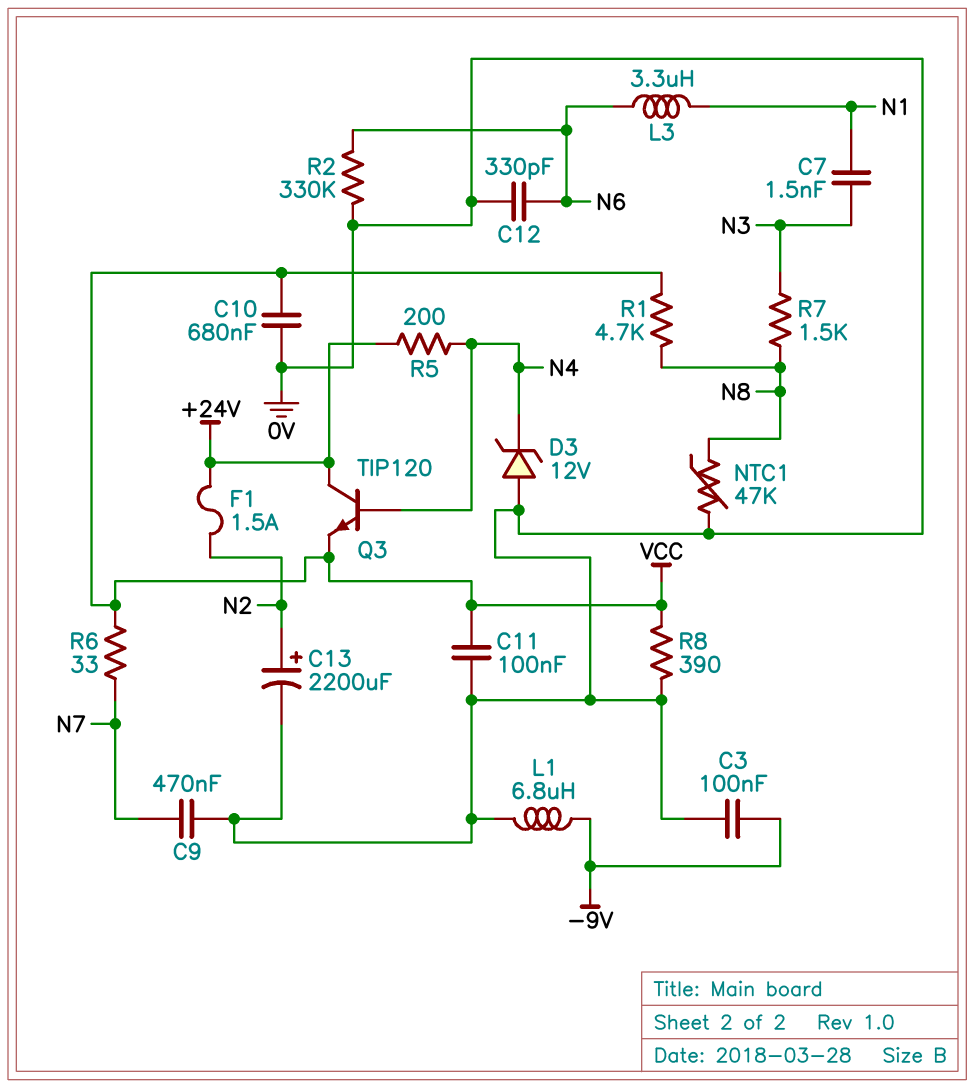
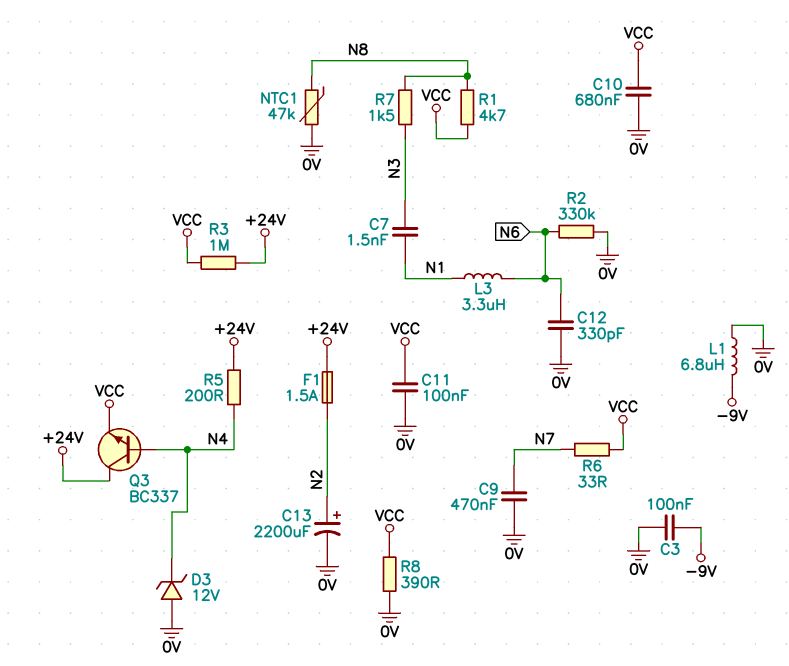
Q3: NPN TIP120 (B N4, C +24V, E VCC) -> NPN BC337 (B N4, C +24V, E VCC)
R3: none -> 1M (+24V, VCC)

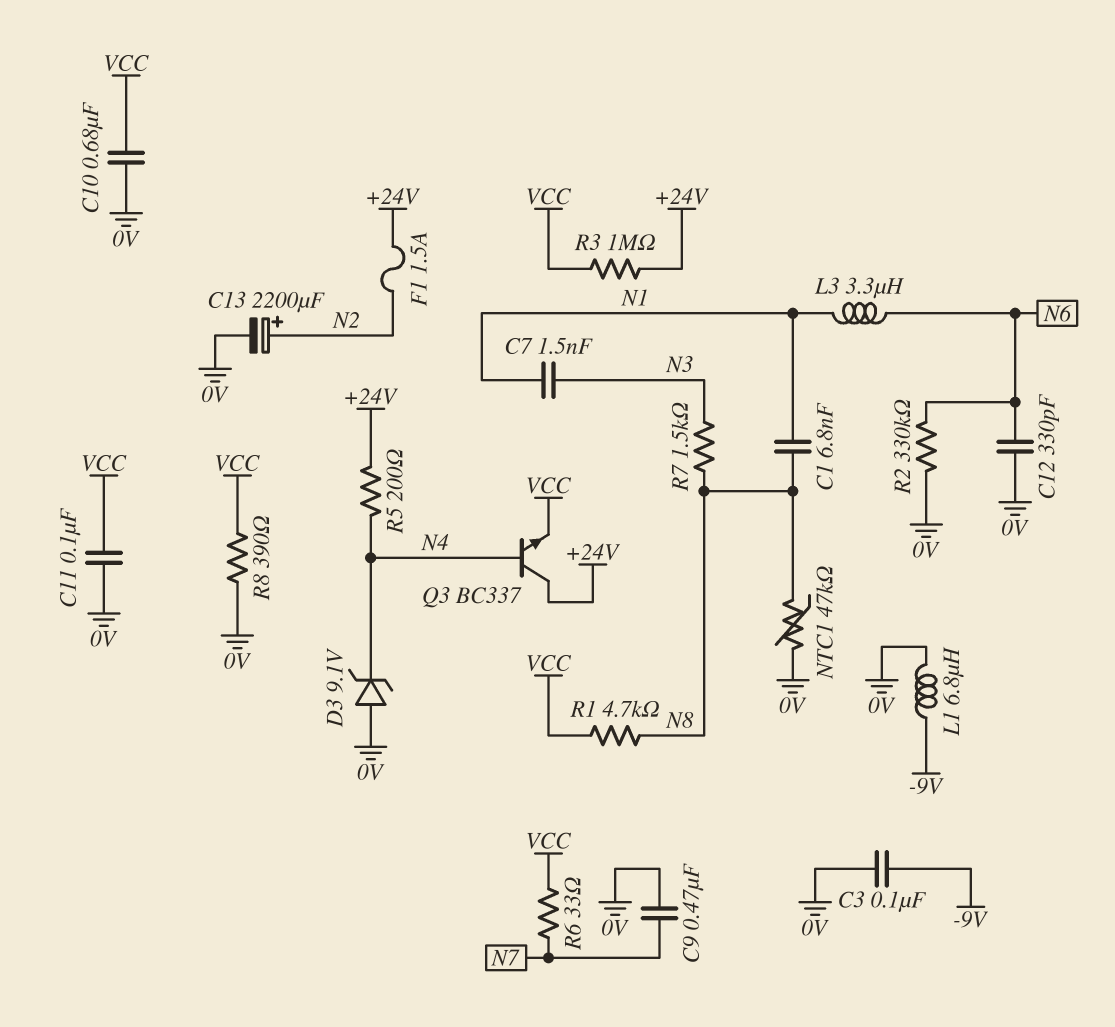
C1: none -> 6.8nF (N1, N8)
D3: zener 12V (A 0V, K N4) -> zener 9.1V (A 0V, K N4)

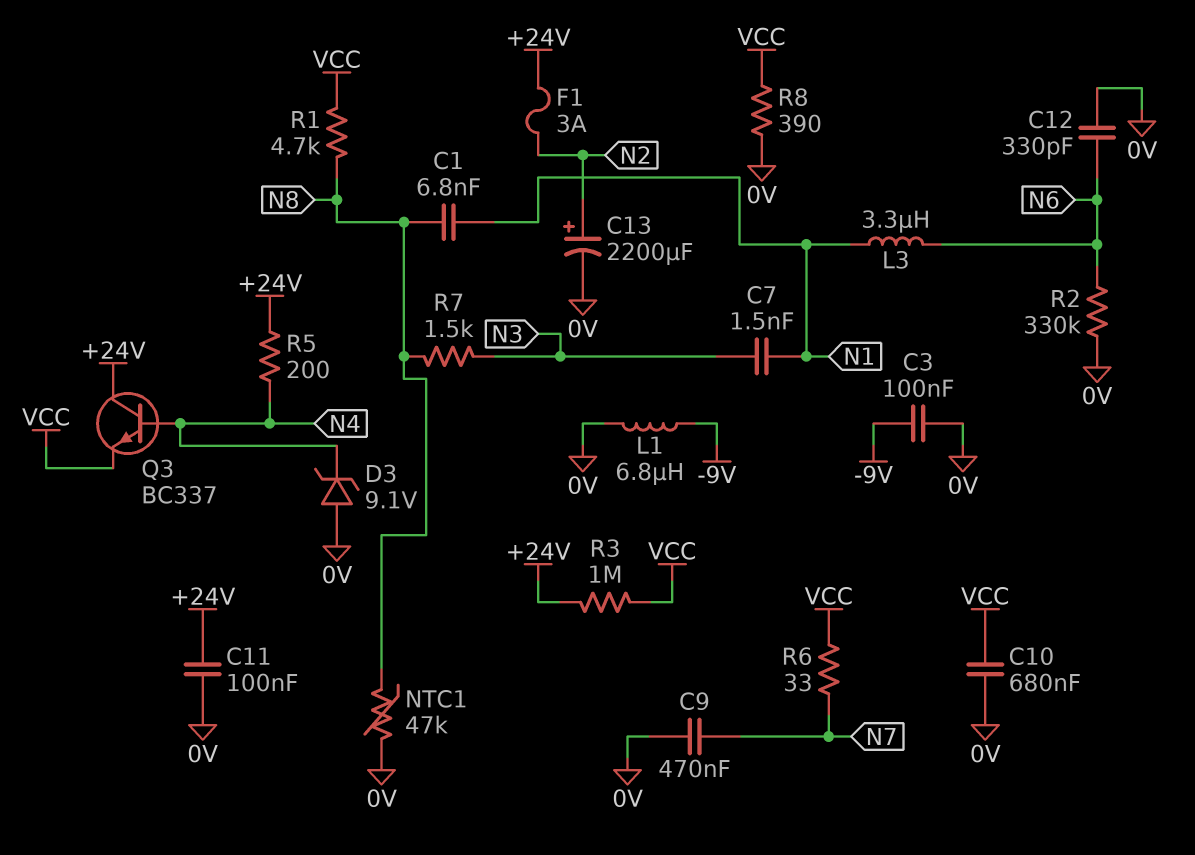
C11: 100nF (0V, VCC) -> 100nF (+24V, 0V)
F1: 1.5A (+24V, N2) -> 3A (+24V, N2)

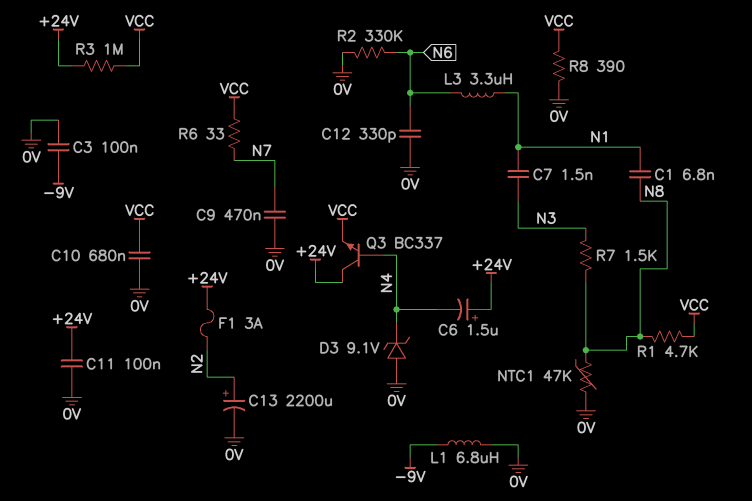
C6: none -> 1.5uF (plus +24V, minus N4)
R5: 200 (+24V, N4) -> none

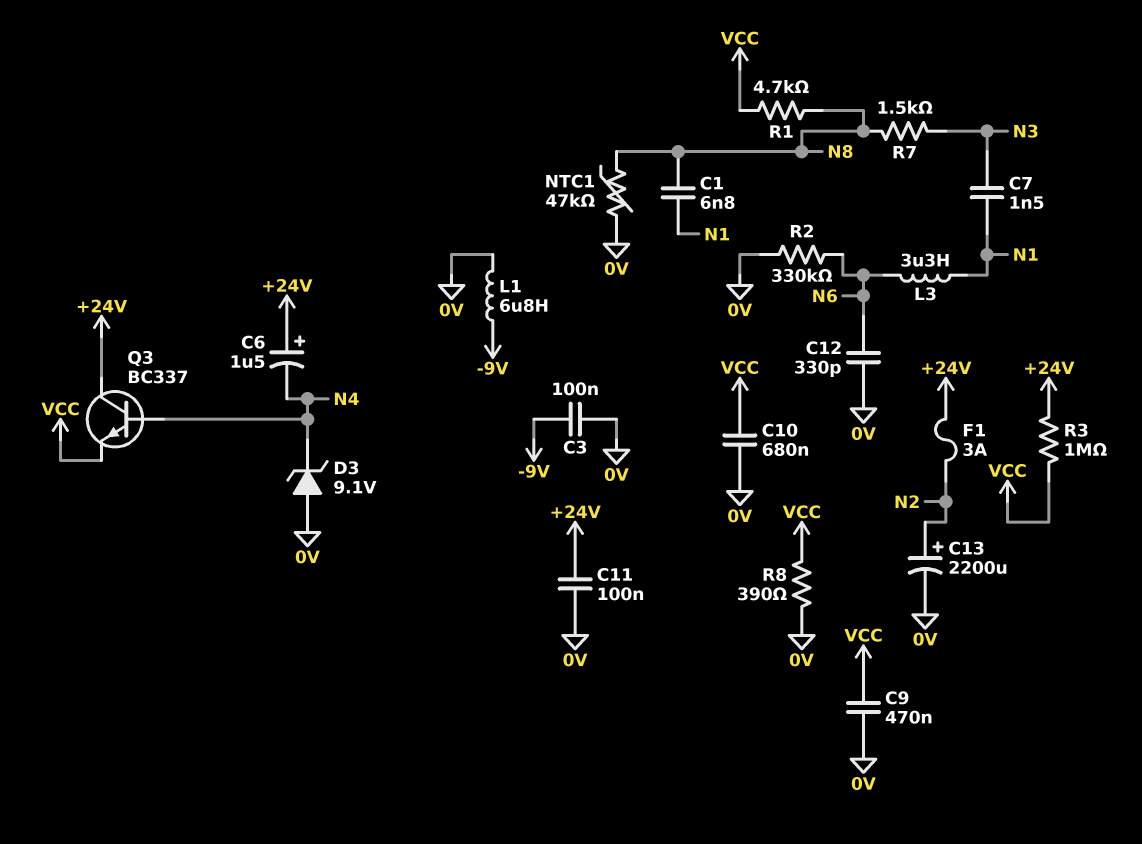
C9: 470nF (0V, N7) -> 470nF (0V, VCC)
R6: 33 (N7, VCC) -> none

